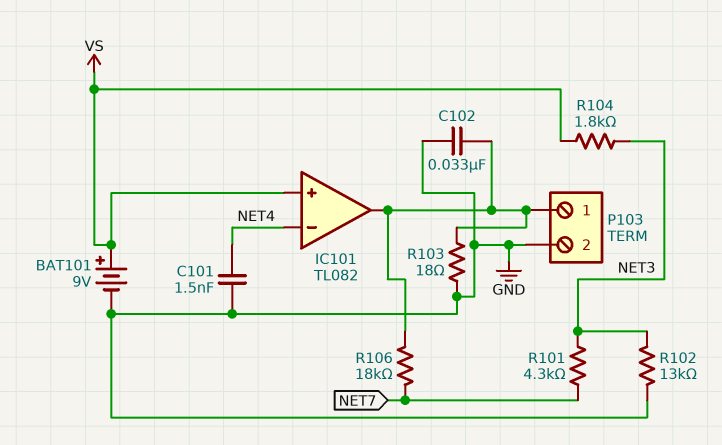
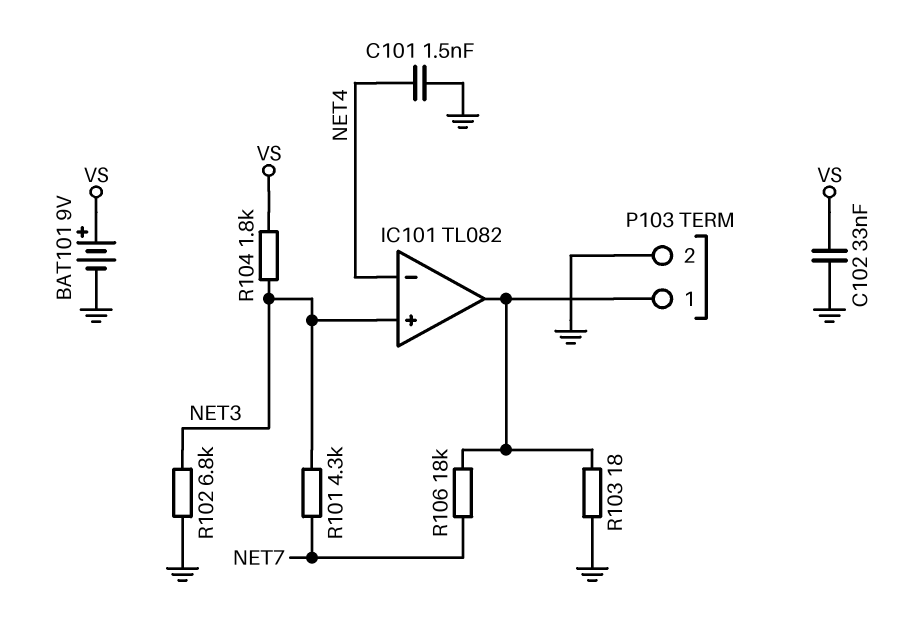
C102: 33nF (GND, IC101/out) -> 33nF (GND, VS)
IC101 pin in+: VS -> NET3
R102: 13k (GND, NET3) -> 6.8k (GND, NET3)

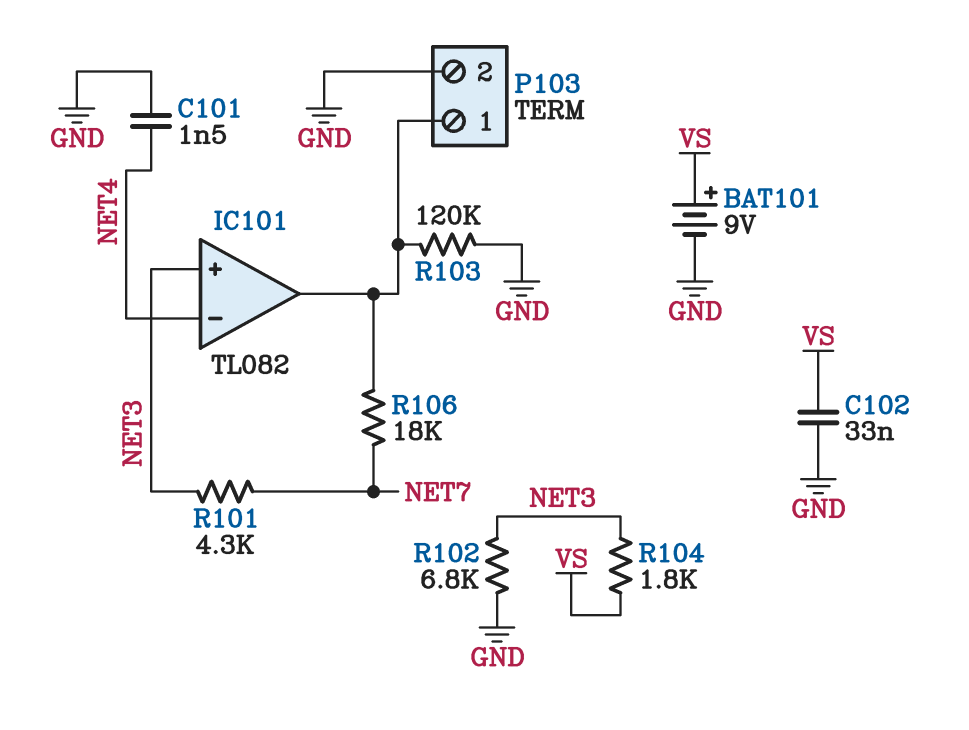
R103: 18 (GND, IC101/out) -> 120k (GND, IC101/out)

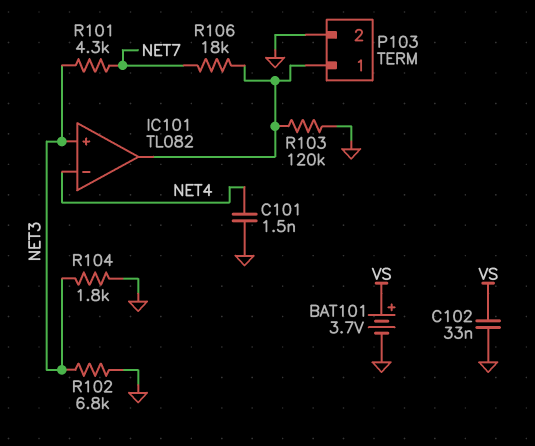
BAT101: 9V (plus VS, minus GND) -> 3.7V (plus VS, minus GND)
R104: 1.8k (NET3, VS) -> 1.8k (GND, NET3)

